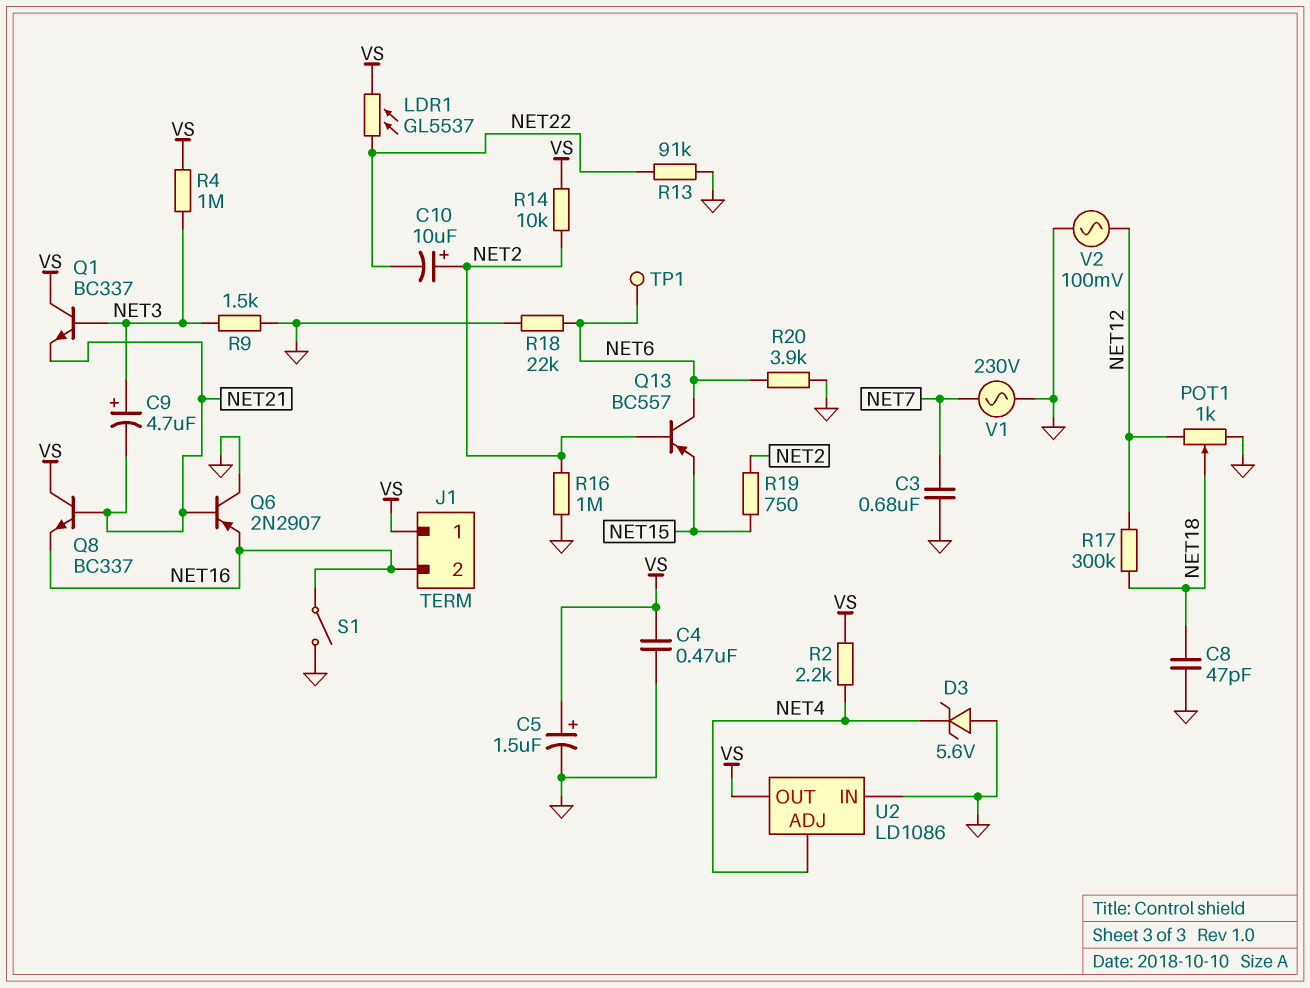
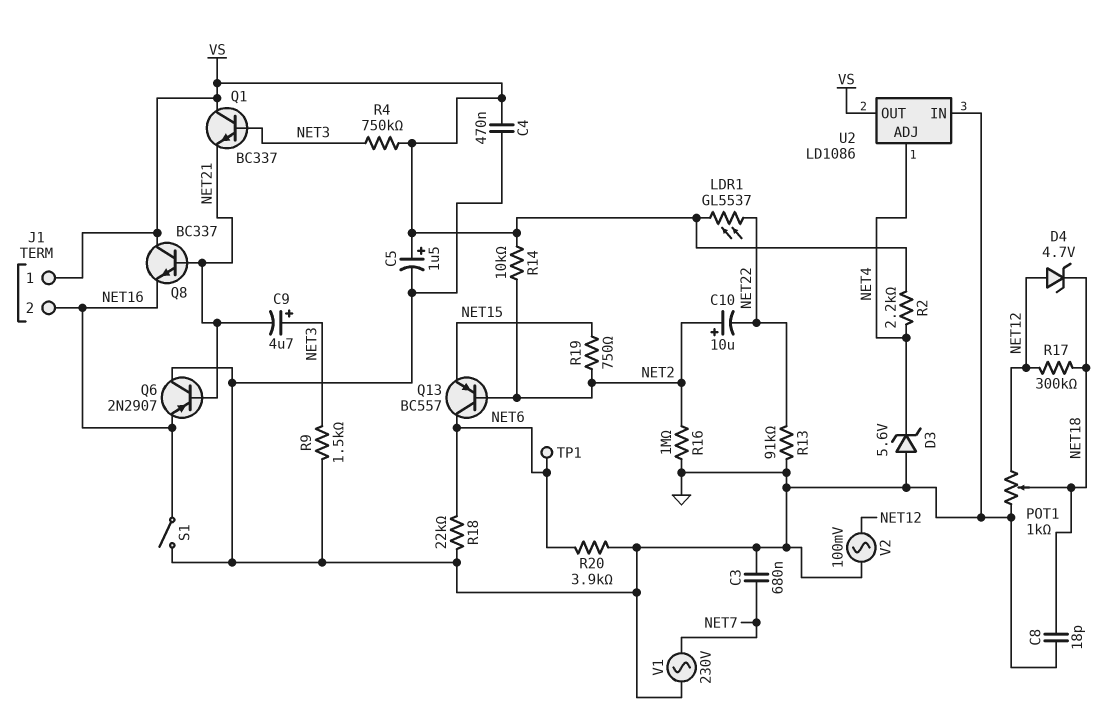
C8: 47pF (GND, NET18) -> 18pF (GND, NET18)
D4: none -> zener 4.7V (A NET12, K NET18)
R4: 1M (NET3, VS) -> 750k (NET3, VS)

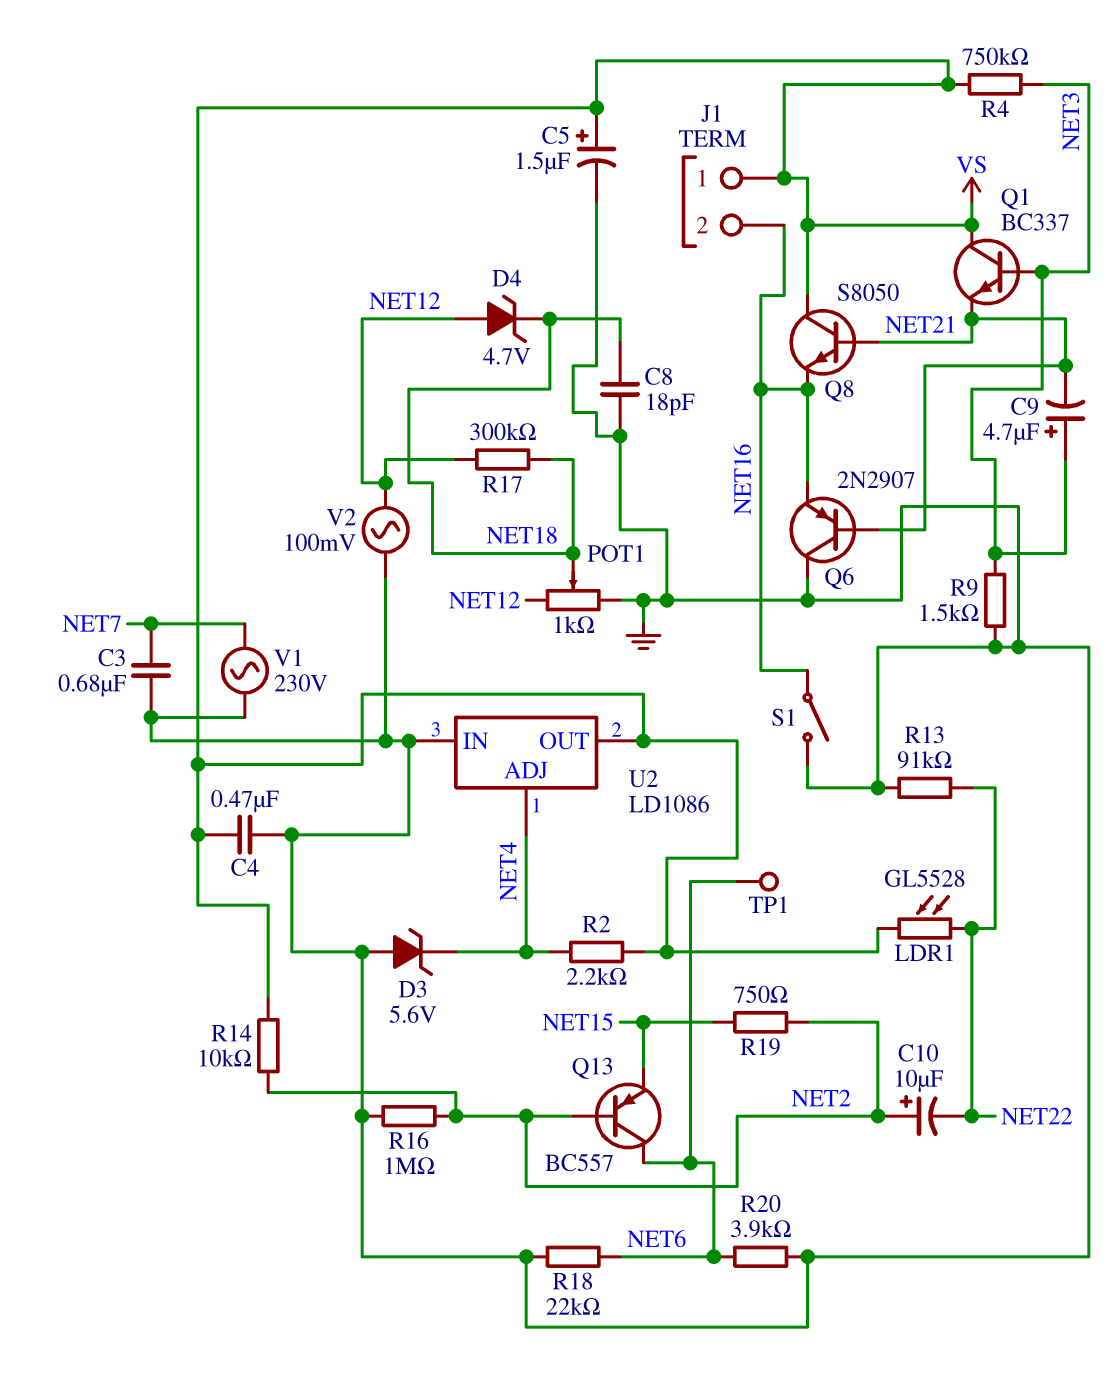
LDR1: GL5537 (NET22, VS) -> GL5528 (NET22, VS)
Q8: NPN BC337 (B NET21, C VS, E NET16) -> NPN S8050 (B NET21, C VS, E NET16)

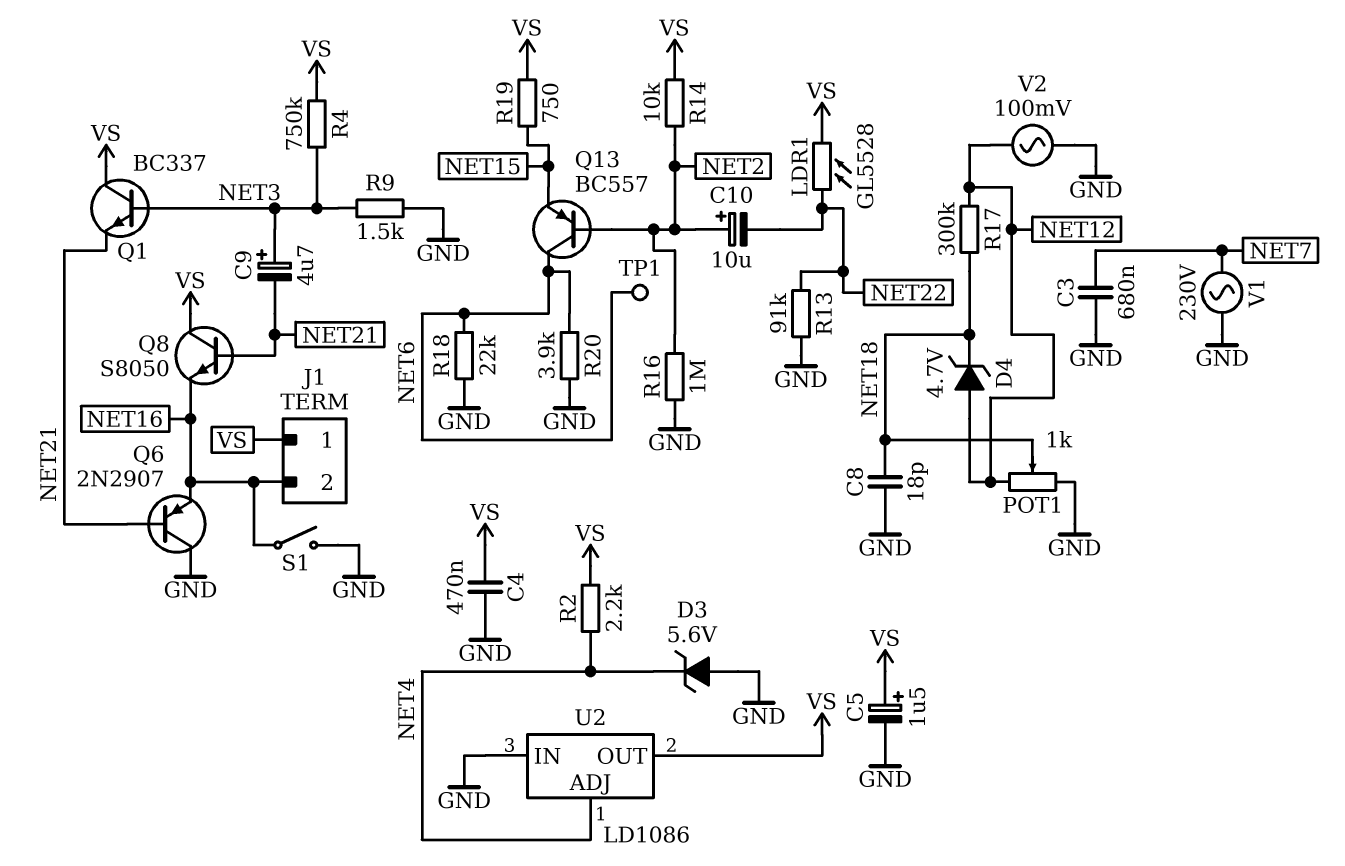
R19: 750 (NET2, NET15) -> 750 (NET15, VS)

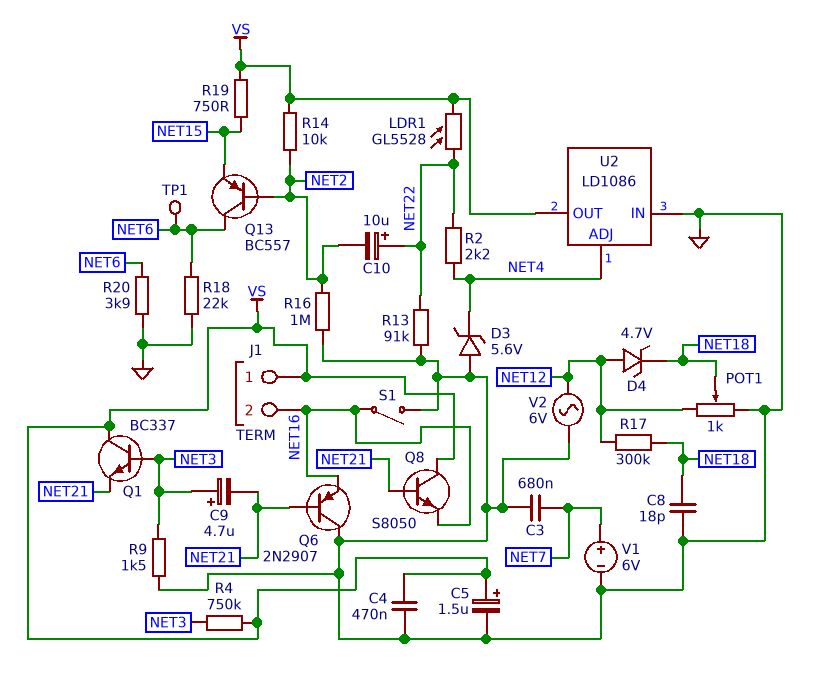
C10: 10uF (plus NET2, minus NET22) -> 10uF (plus NET22, minus NET2)
R2: 2.2k (NET4, VS) -> 2.2k (NET4, NET22)
V1: AC 230V (GND, NET7) -> 6V (plus NET7, minus GND)
V2: AC 100mV (GND, NET12) -> AC 6V (GND, NET12)

